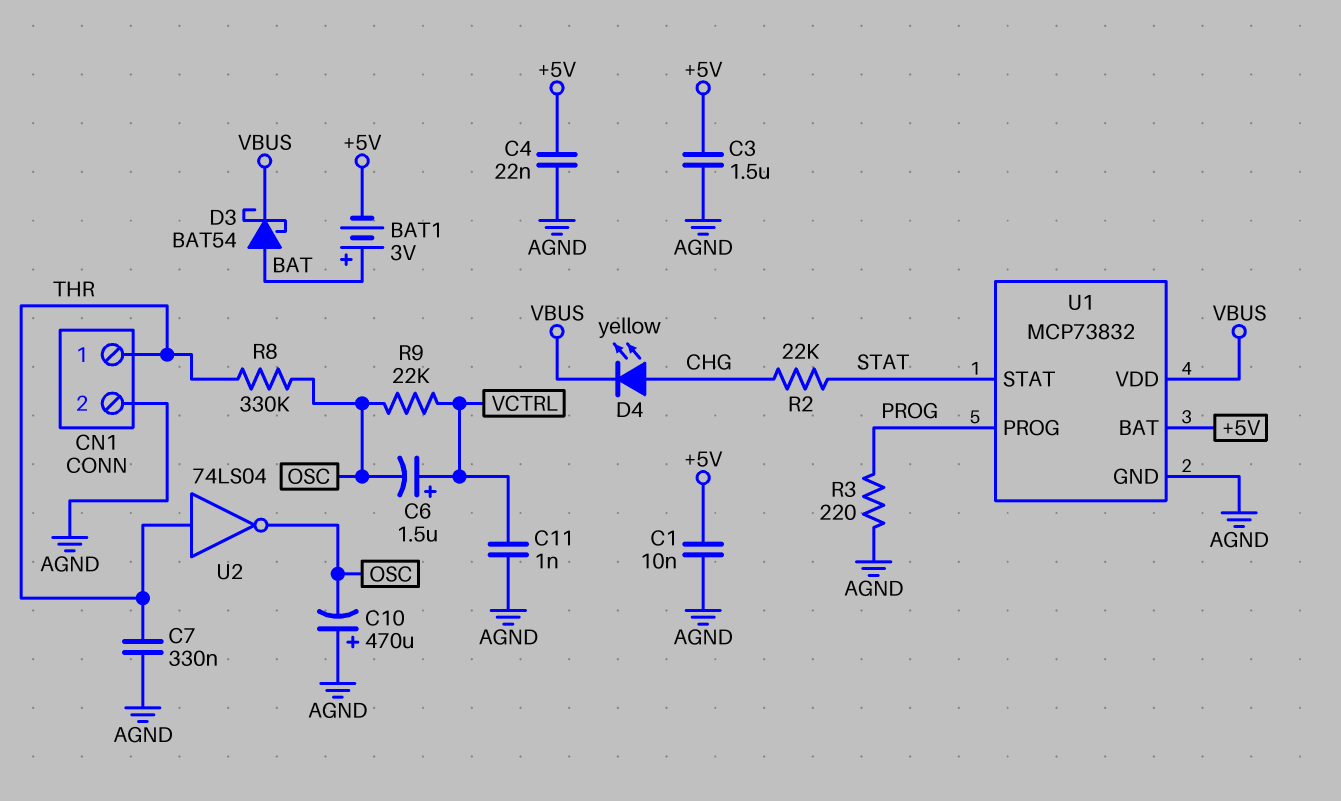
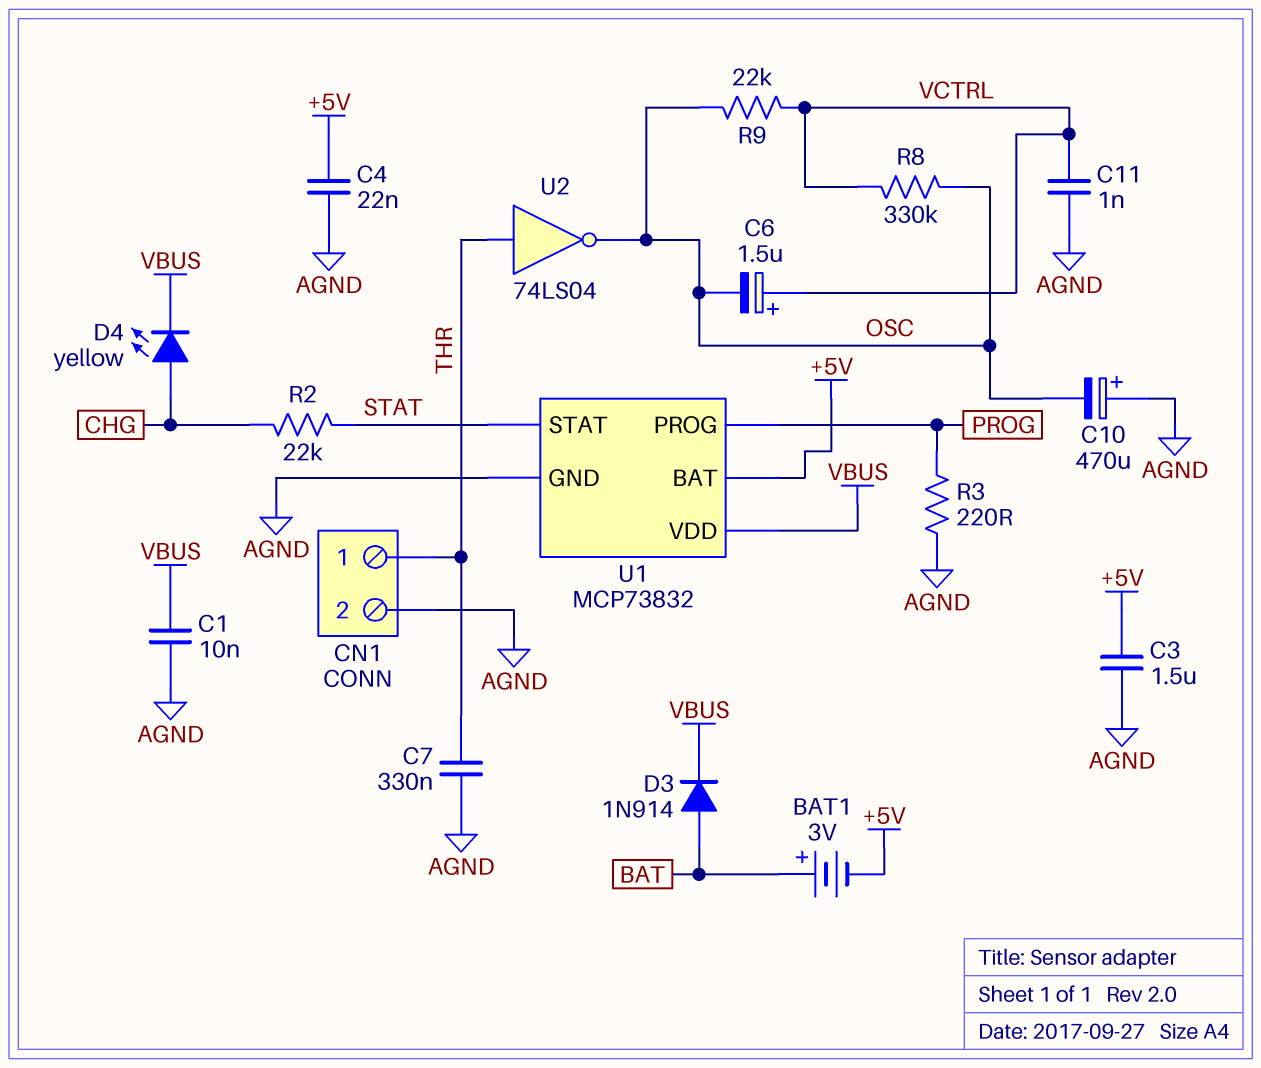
C1: 10nF (+5V, AGND) -> 10nF (AGND, VBUS)
D3: schottky BAT54 (A BAT, K VBUS) -> diode 1N914 (A BAT, K VBUS)
R8: 330k (OSC, THR) -> 330k (OSC, VCTRL)

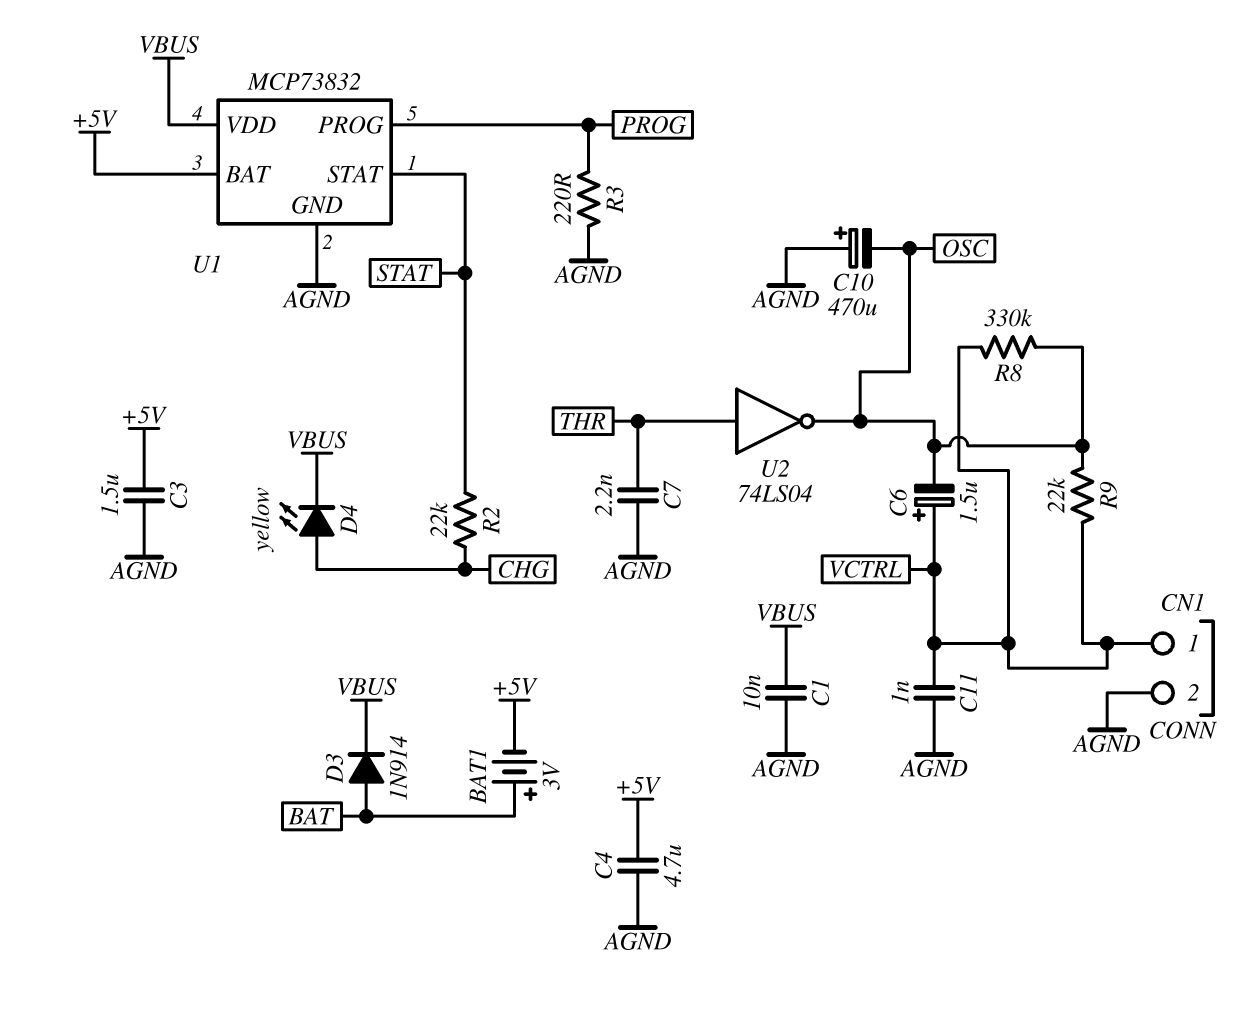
C4: 22nF (+5V, AGND) -> 4.7uF (+5V, AGND)
C7: 330nF (AGND, THR) -> 2.2nF (AGND, THR)
CN1 pin 1: THR -> VCTRL

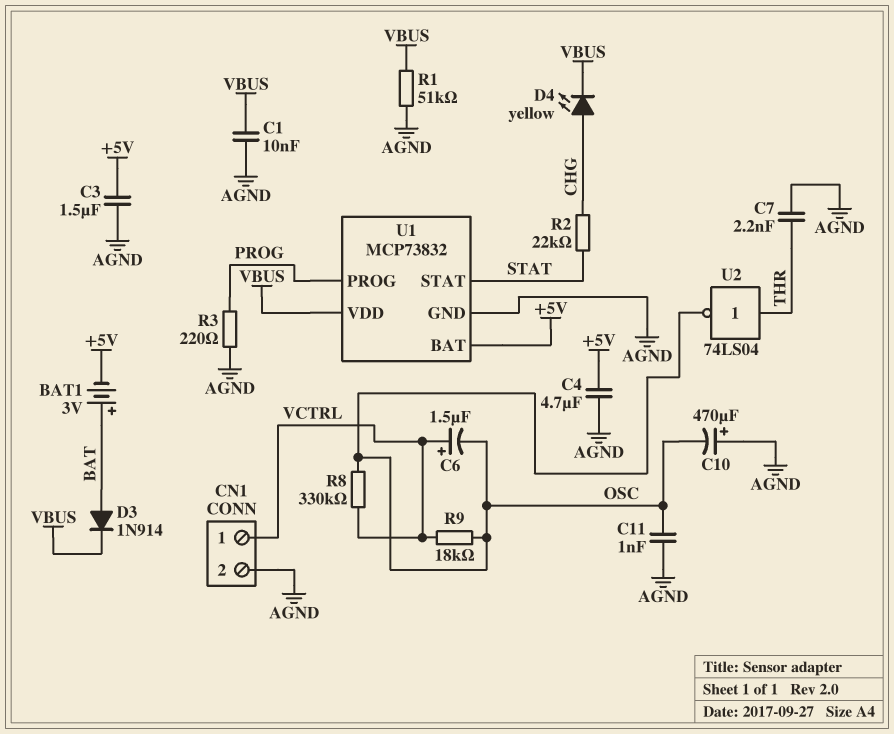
C11: 1nF (AGND, VCTRL) -> 1nF (AGND, OSC)
R1: none -> 51k (AGND, VBUS)
R9: 22k (OSC, VCTRL) -> 18k (OSC, VCTRL)

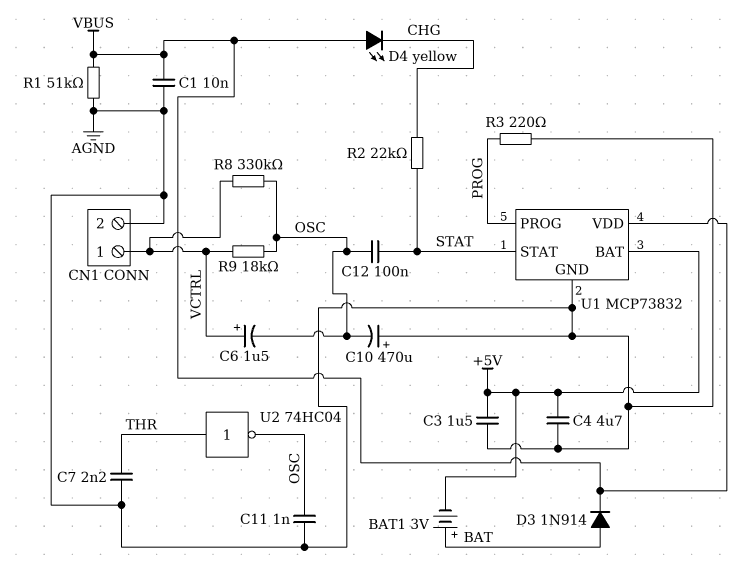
C12: none -> 100nF (OSC, STAT)
D4: LED yellow (A CHG, K VBUS) -> LED yellow (A VBUS, K CHG)
U2: NOT 74LS04 (in THR, out OSC) -> NOT 74HC04 (in THR, out OSC)

